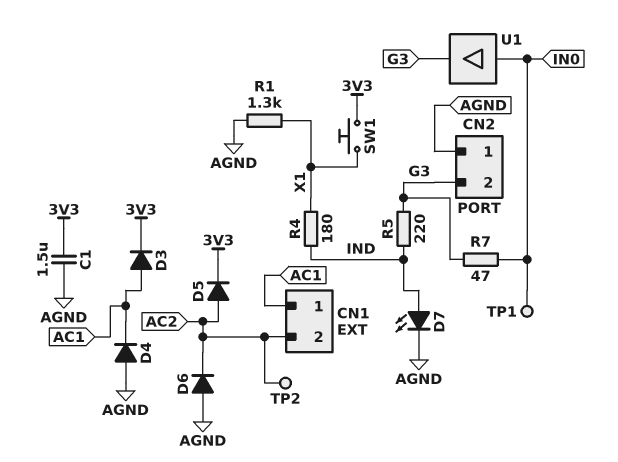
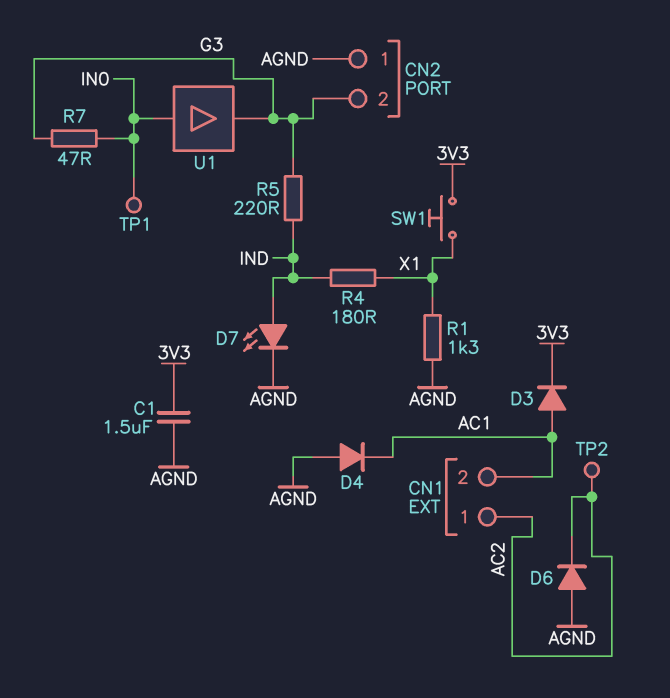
CN1 pin 1: AC1 -> AC2
CN1 pin 2: AC2 -> AC1
D5: diode (A AC2, K 3V3) -> none

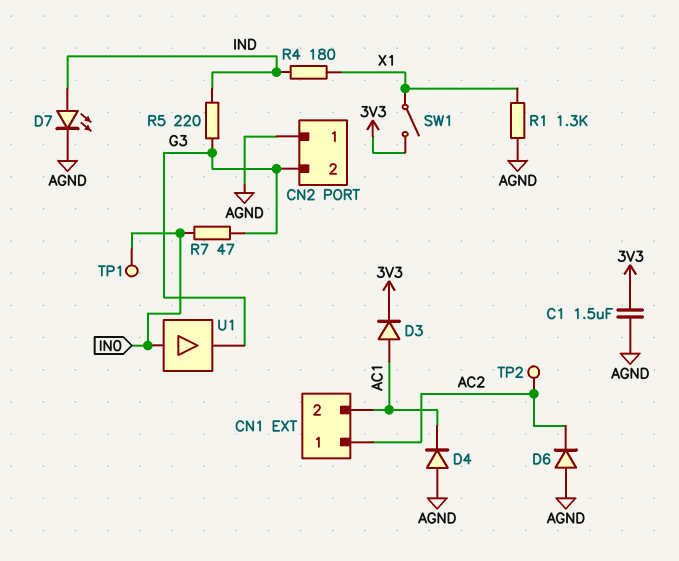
SW1: button (3V3, X1) -> switch (3V3, X1)

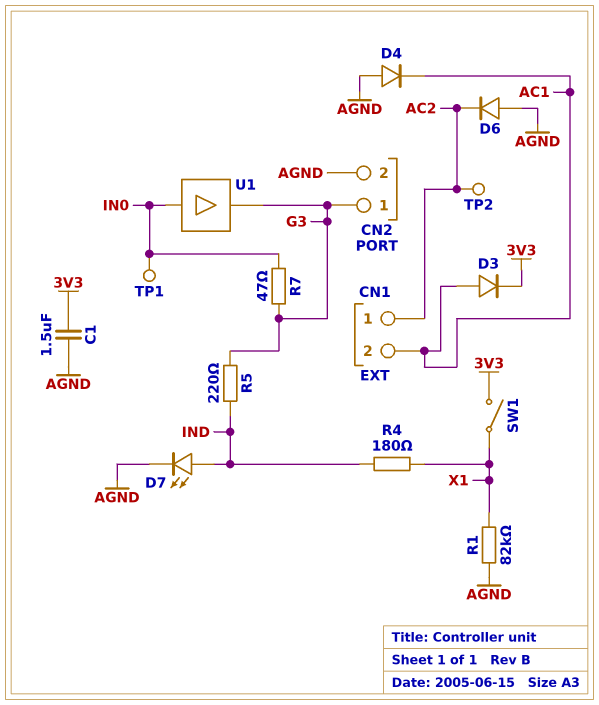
CN2 pin 1: AGND -> G3
CN2 pin 2: G3 -> AGND
R1: 1.3k (AGND, X1) -> 82k (AGND, X1)

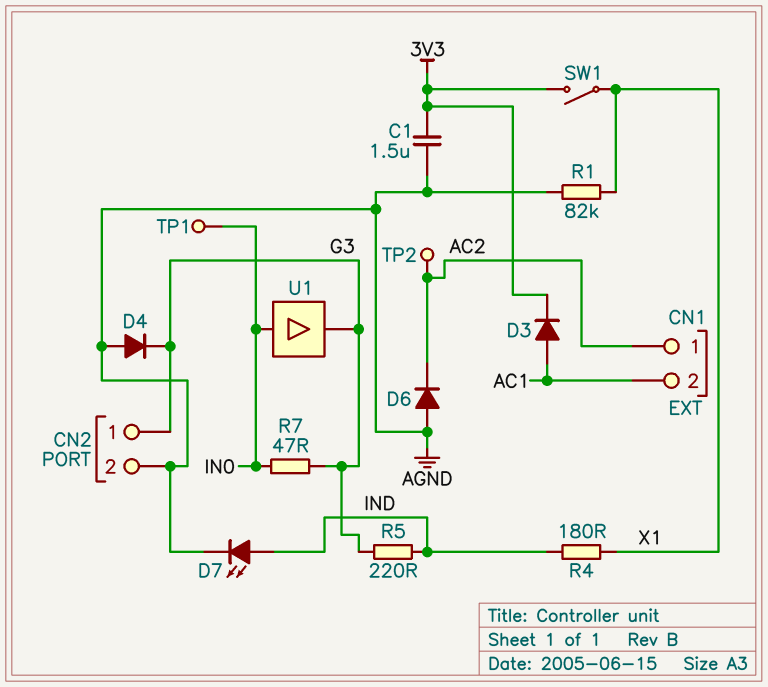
D4: diode (A AGND, K AC1) -> diode (A AGND, K G3)

